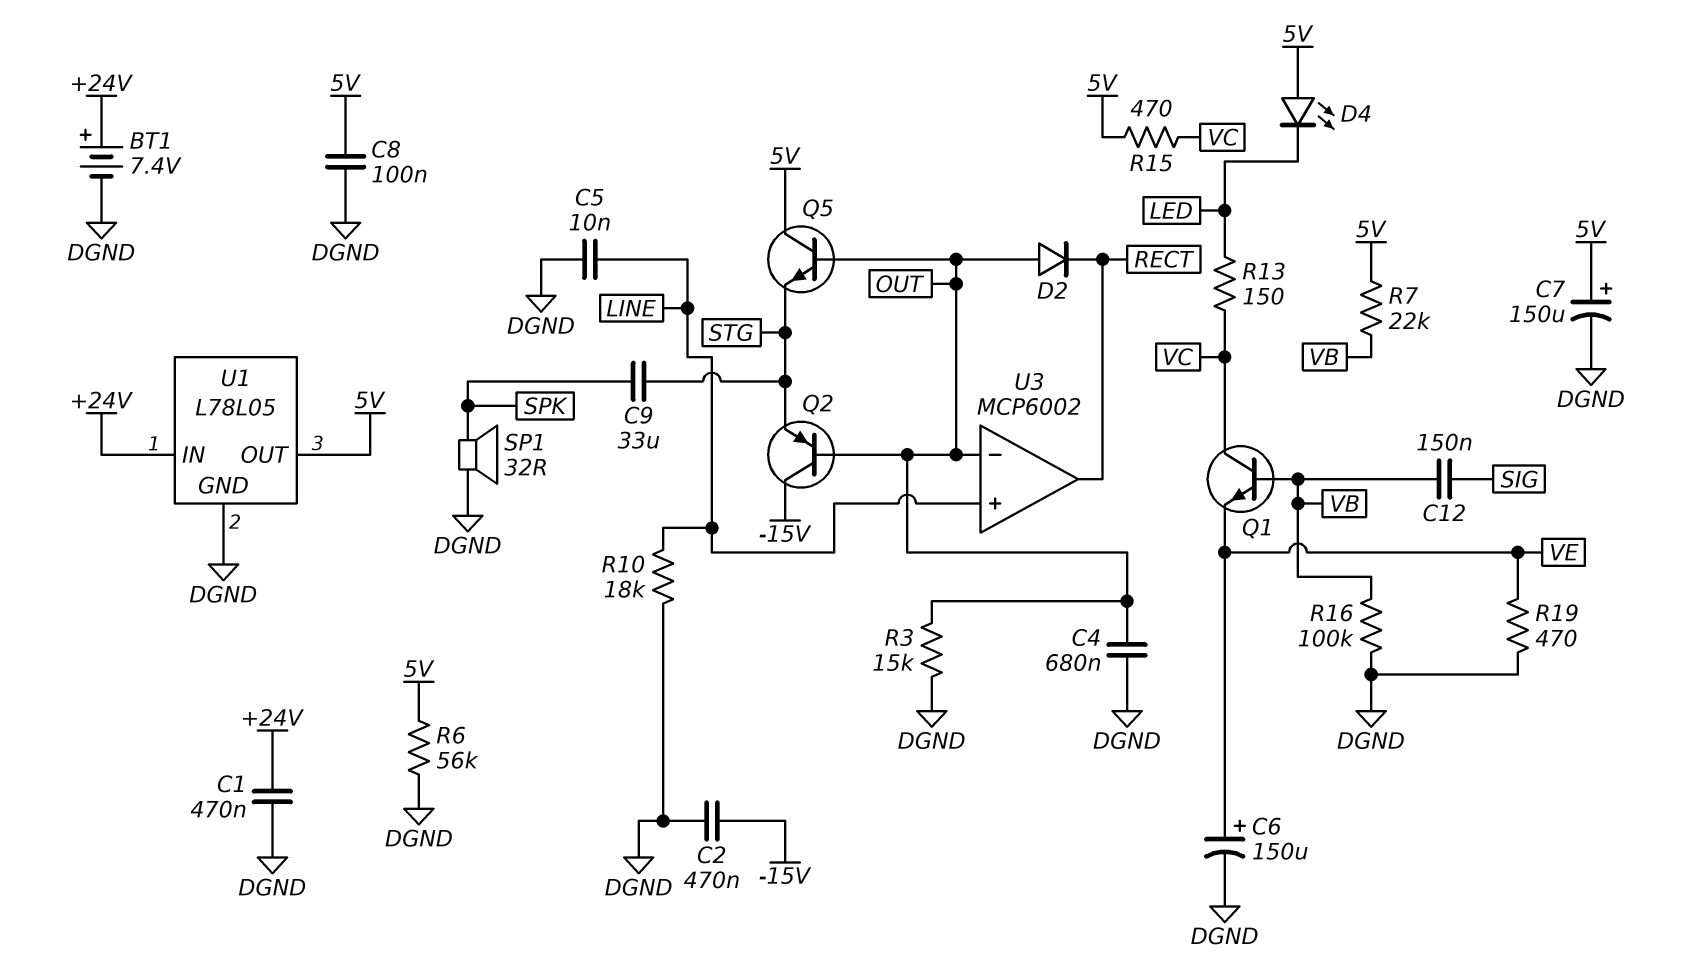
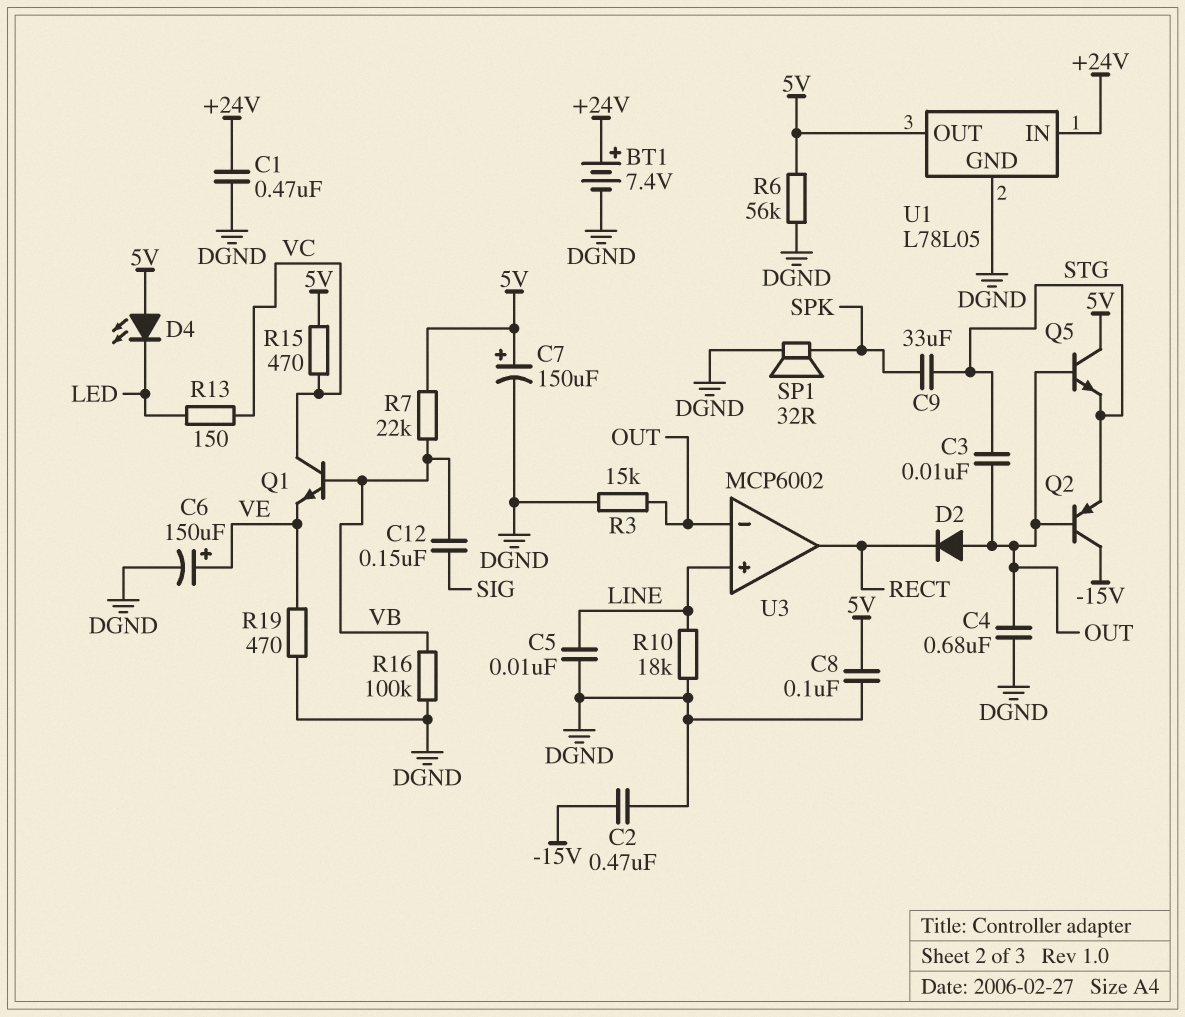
C3: none -> 10nF (OUT, STG)

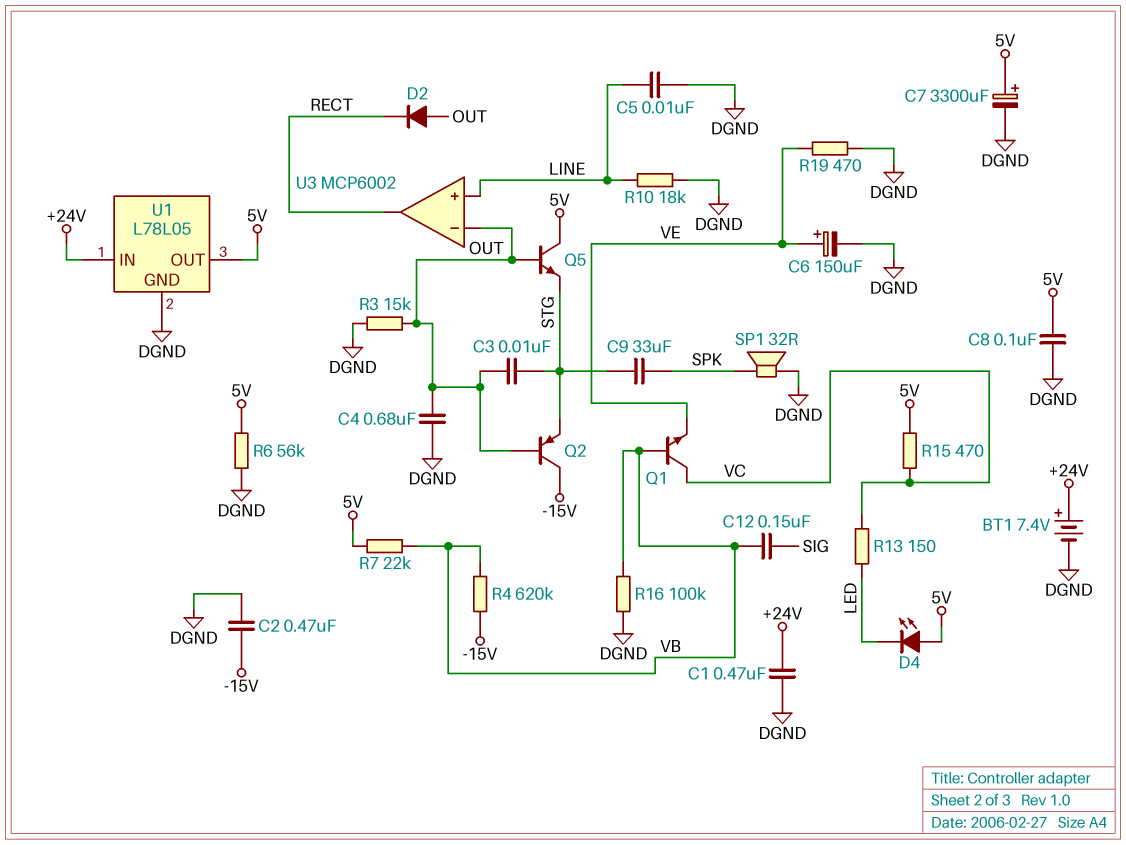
C7: 150uF (plus 5V, minus DGND) -> 3300uF (plus 5V, minus DGND)
R4: none -> 620k (-15V, VB)

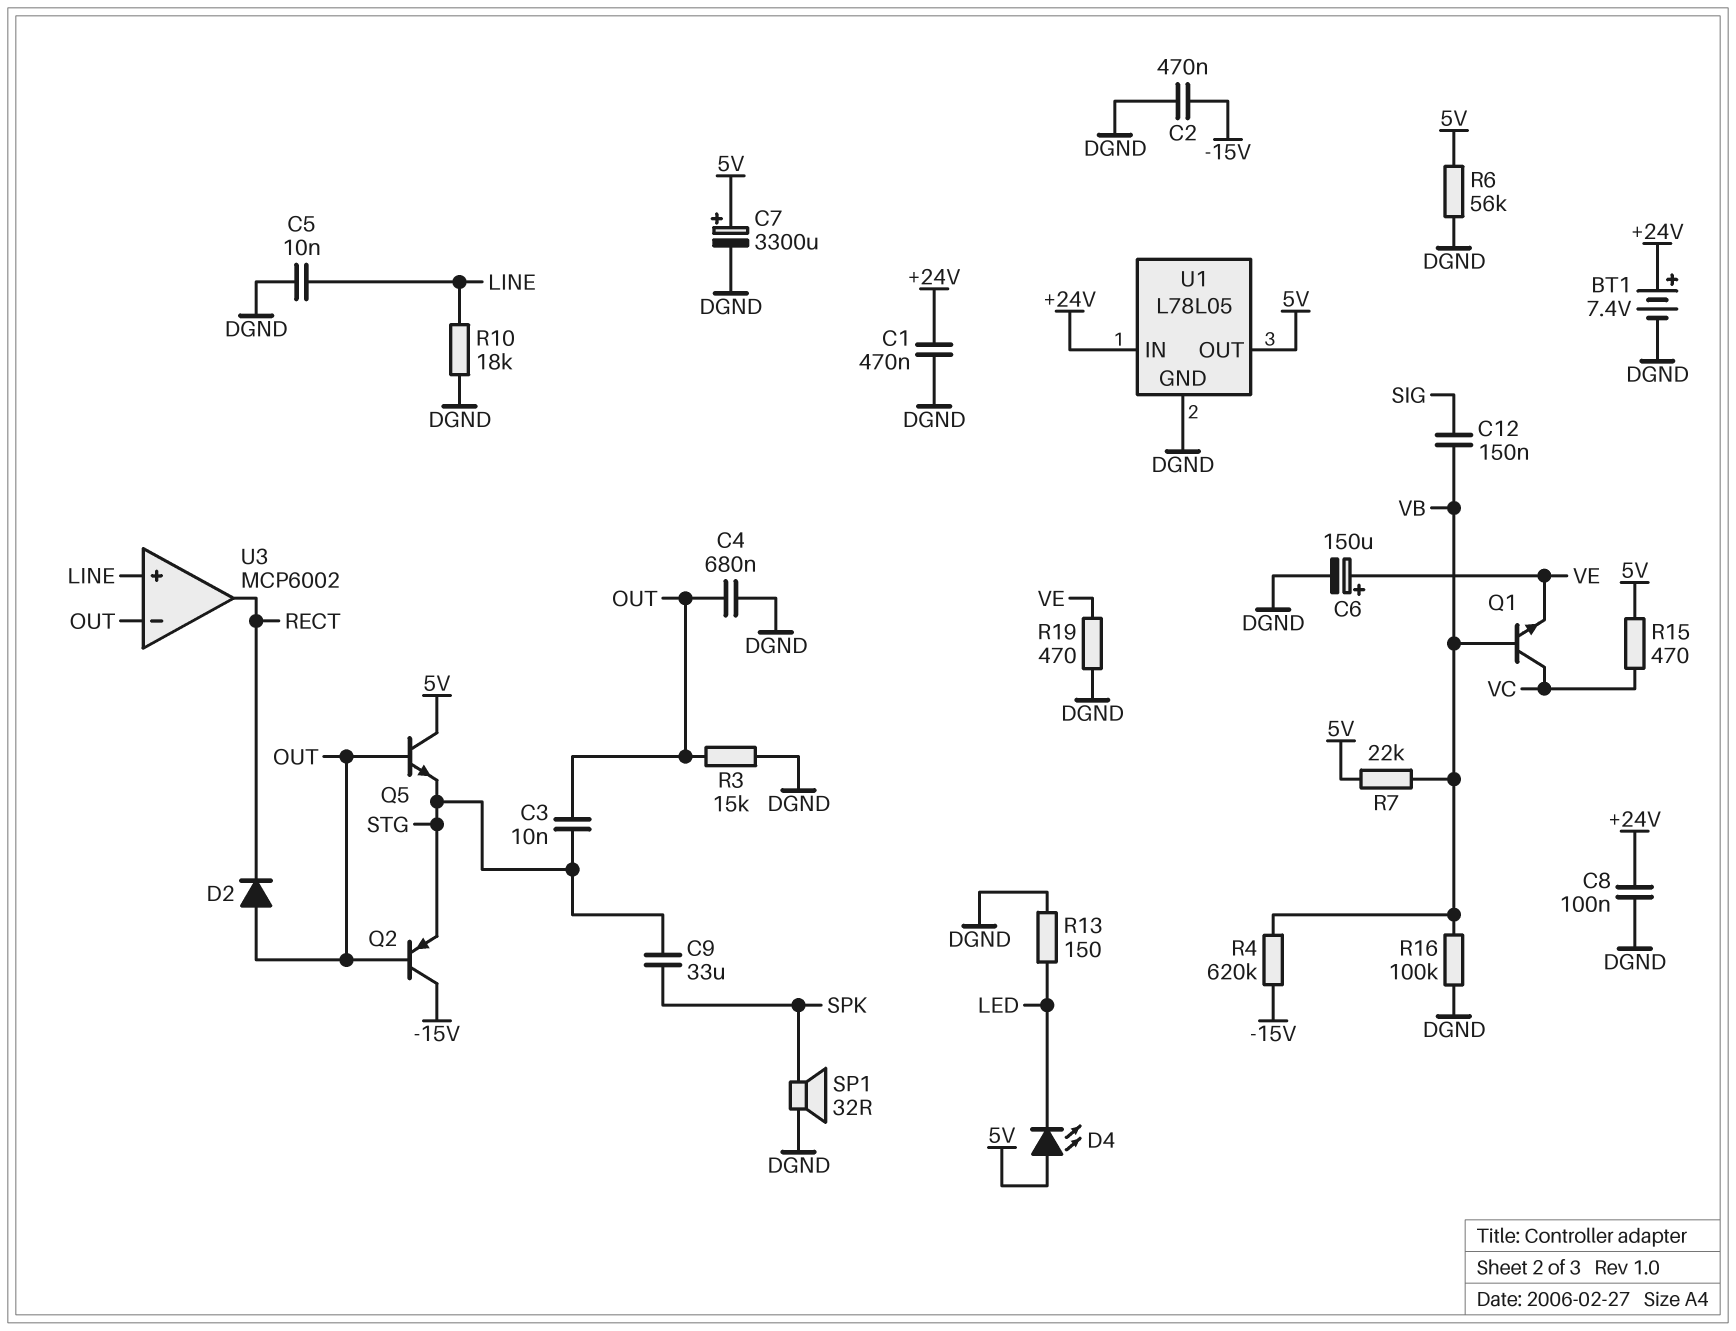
C8: 100nF (5V, DGND) -> 100nF (+24V, DGND)
R13: 150 (LED, VC) -> 150 (DGND, LED)

